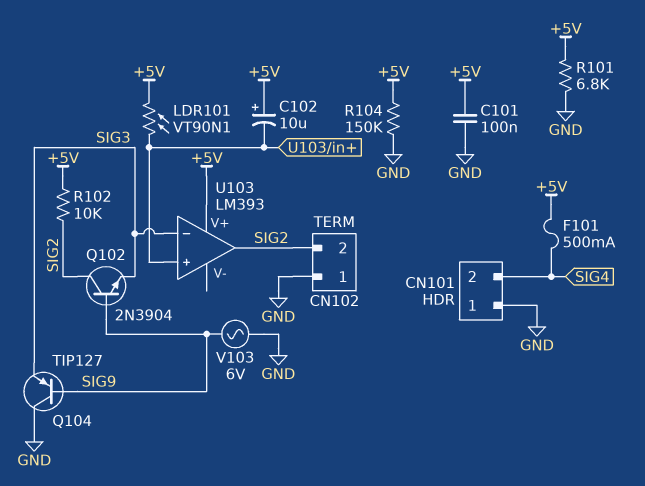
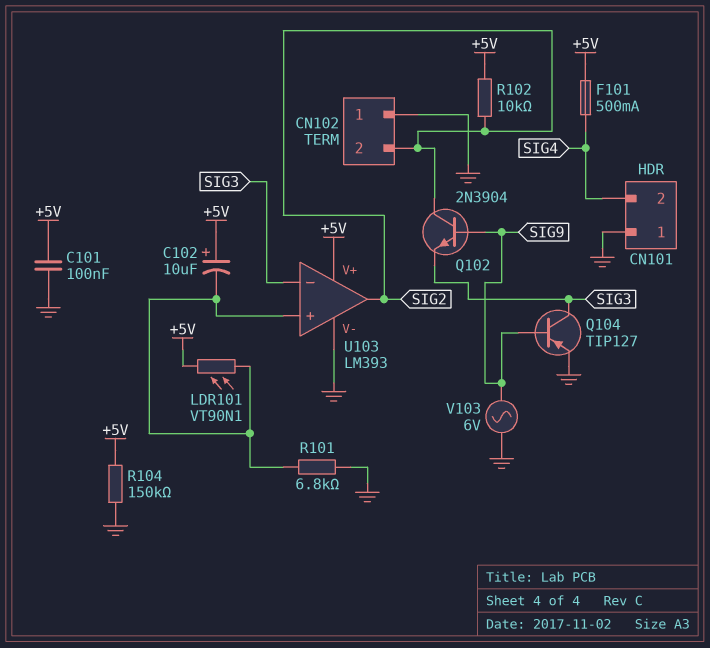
Q104: PNP TIP127 (B SIG9, C GND, E SIG3) -> PNP TIP127 (B SIG9, C SIG3, E GND)
R101: 6.8k (+5V, GND) -> 6.8k (GND, U103/in+)
U103 pin V-: none -> GND

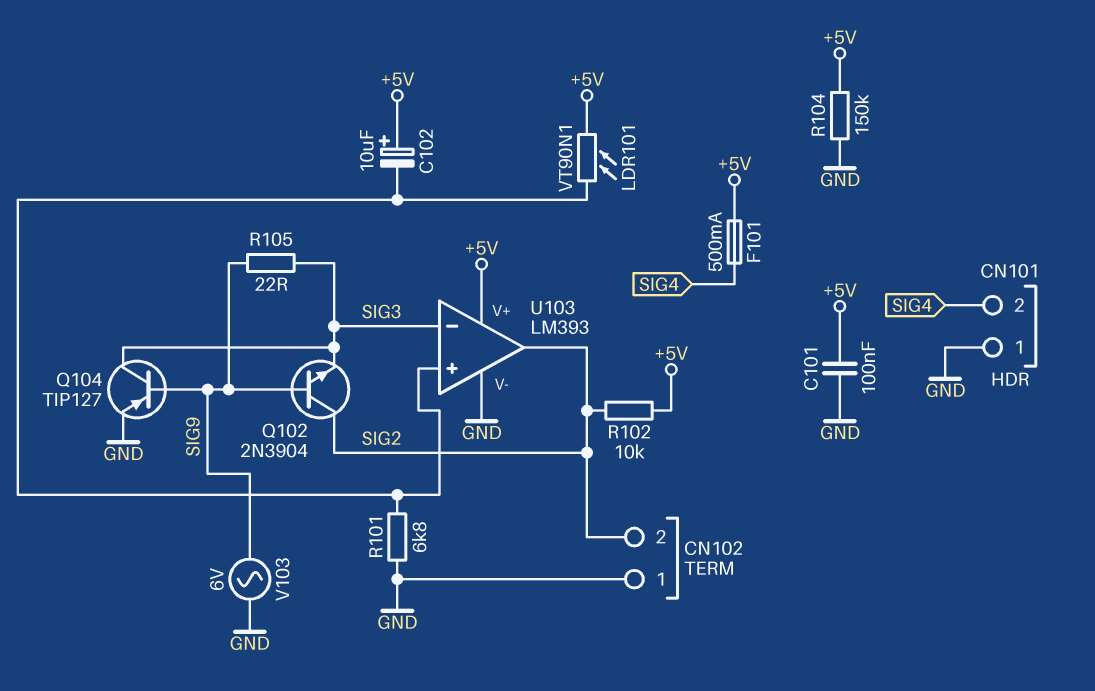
R105: none -> 22 (SIG3, SIG9)

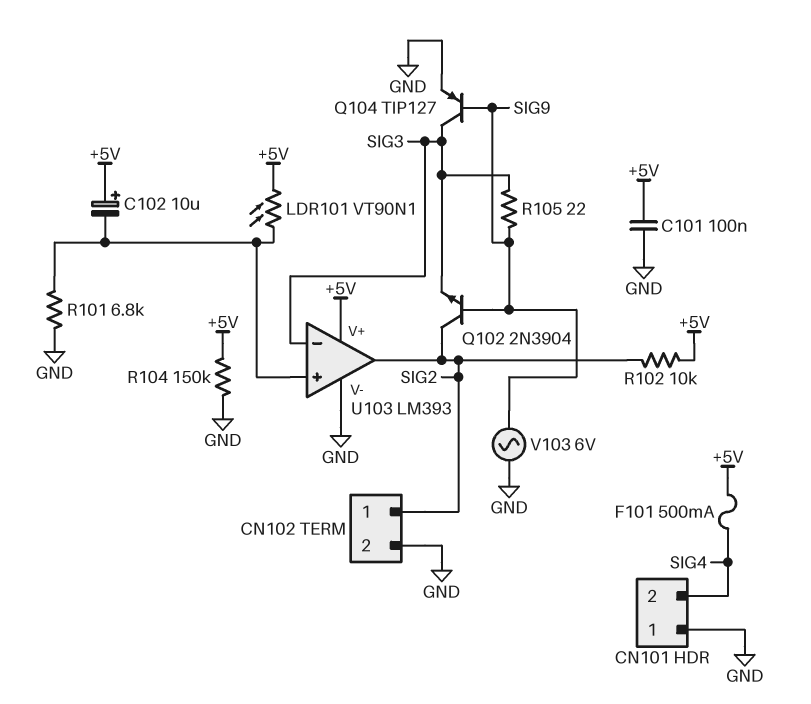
CN102 pin 1: GND -> SIG2
CN102 pin 2: SIG2 -> GND

